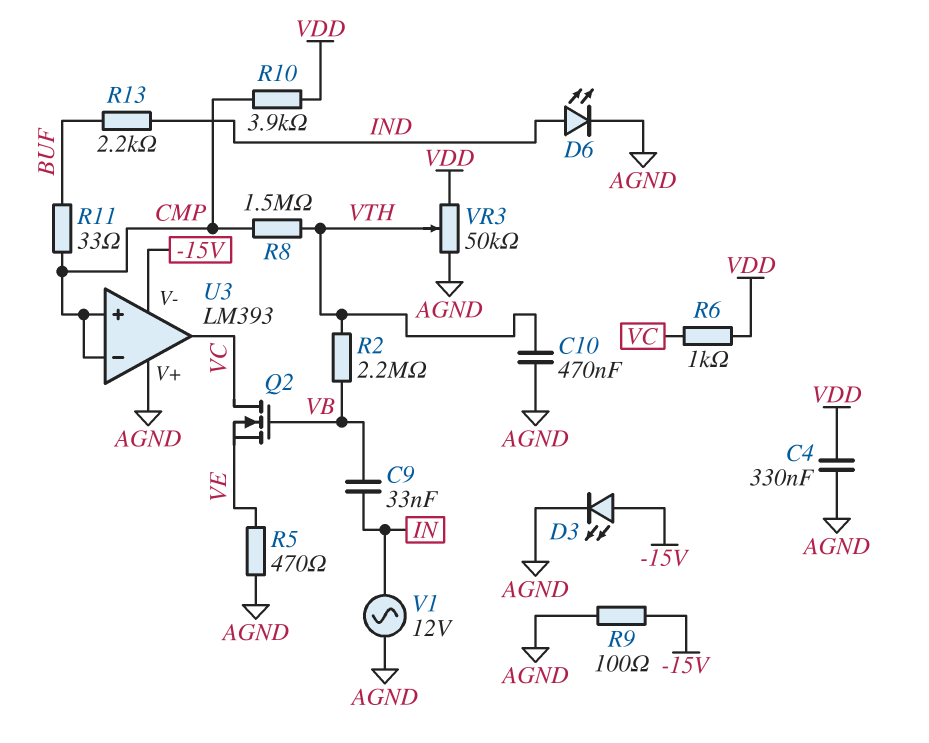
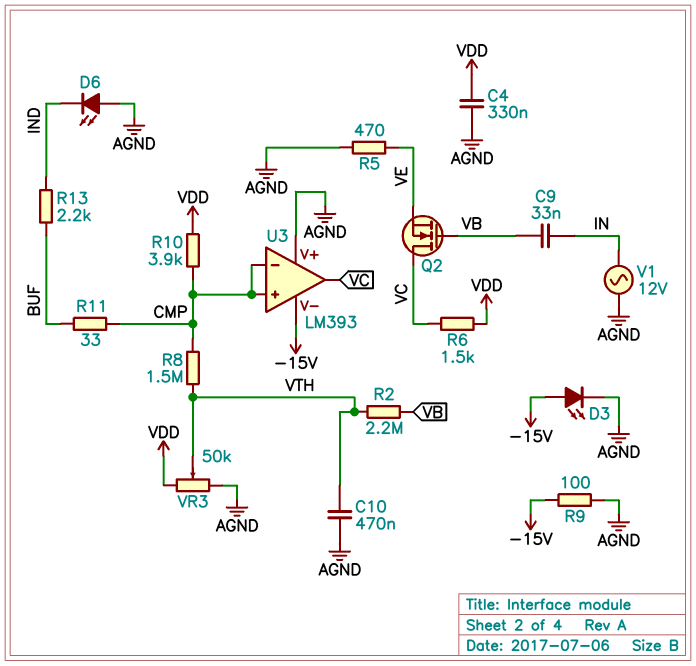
D6: LED (A IND, K AGND) -> LED (A AGND, K IND)
R6: 1k (VC, VDD) -> 1.5k (VC, VDD)

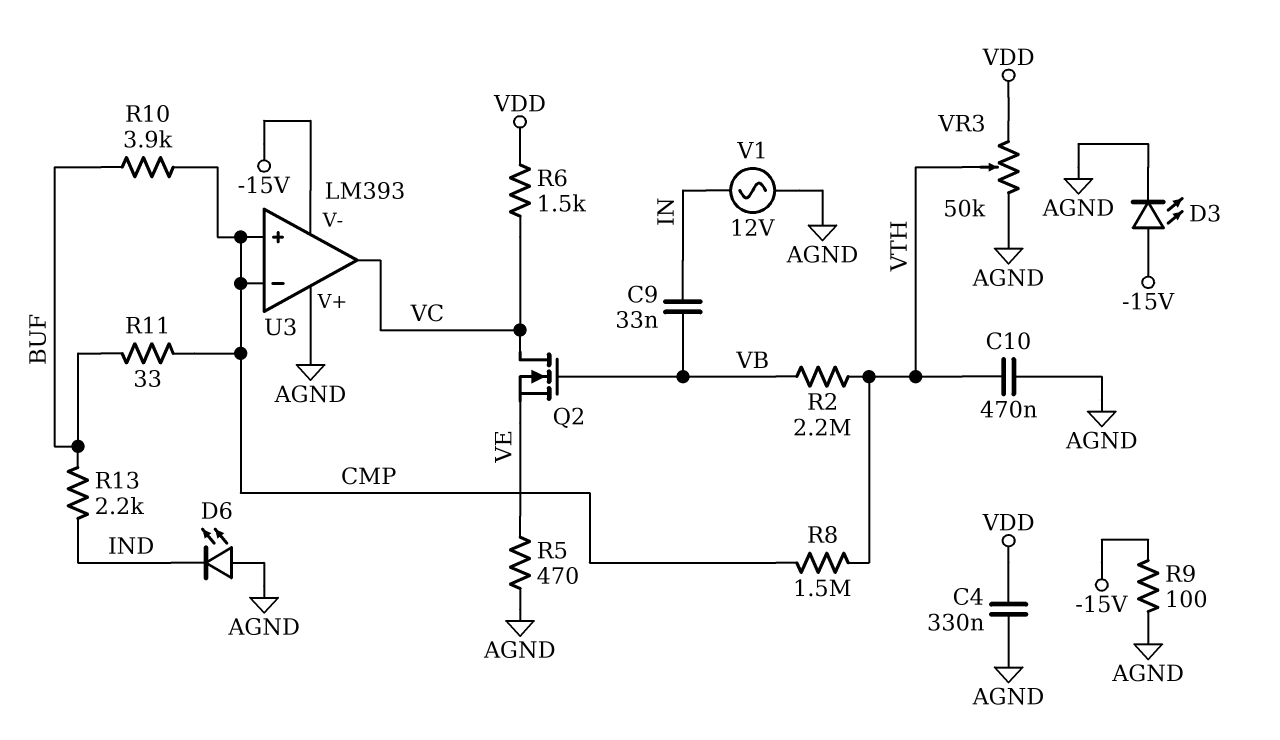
R10: 3.9k (CMP, VDD) -> 3.9k (BUF, CMP)

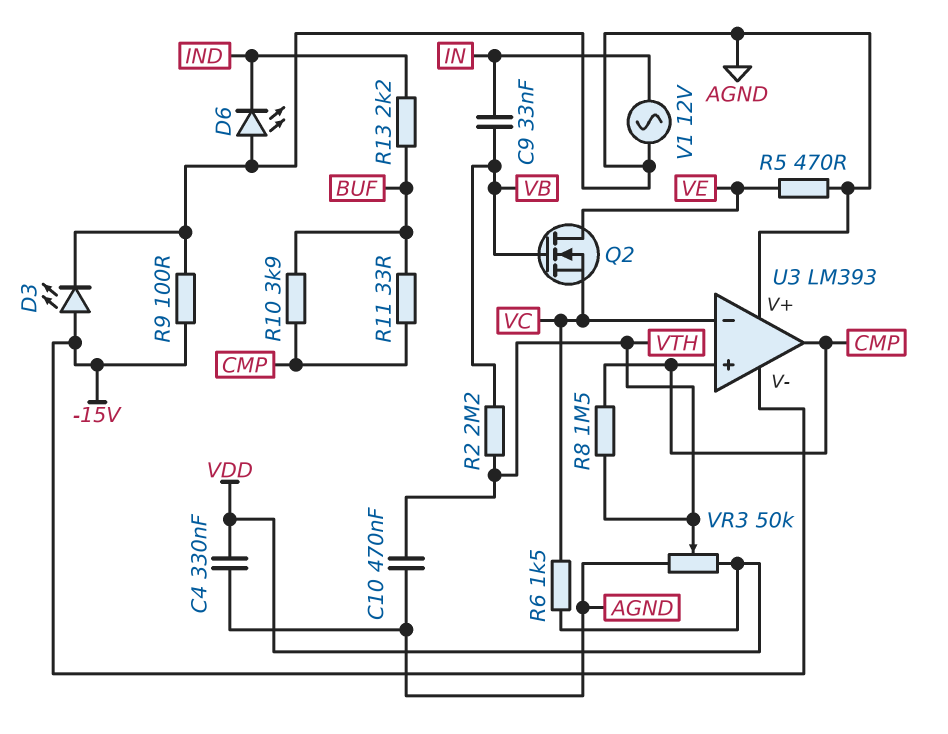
Q2: NMOS (G VB, D VC, S VE) -> NMOS (G VB, D VE, S VC)
U3 pin in-: CMP -> VC
U3 pin out: VC -> CMP

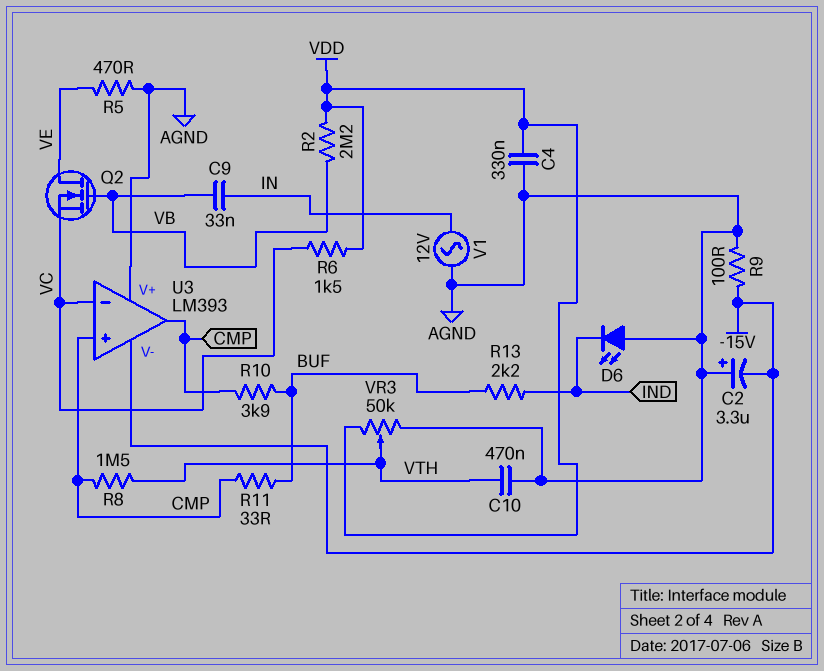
C2: none -> 3.3uF (plus AGND, minus -15V)
D3: LED (A -15V, K AGND) -> none
R2: 2.2M (VB, VTH) -> 2.2M (VB, VDD)

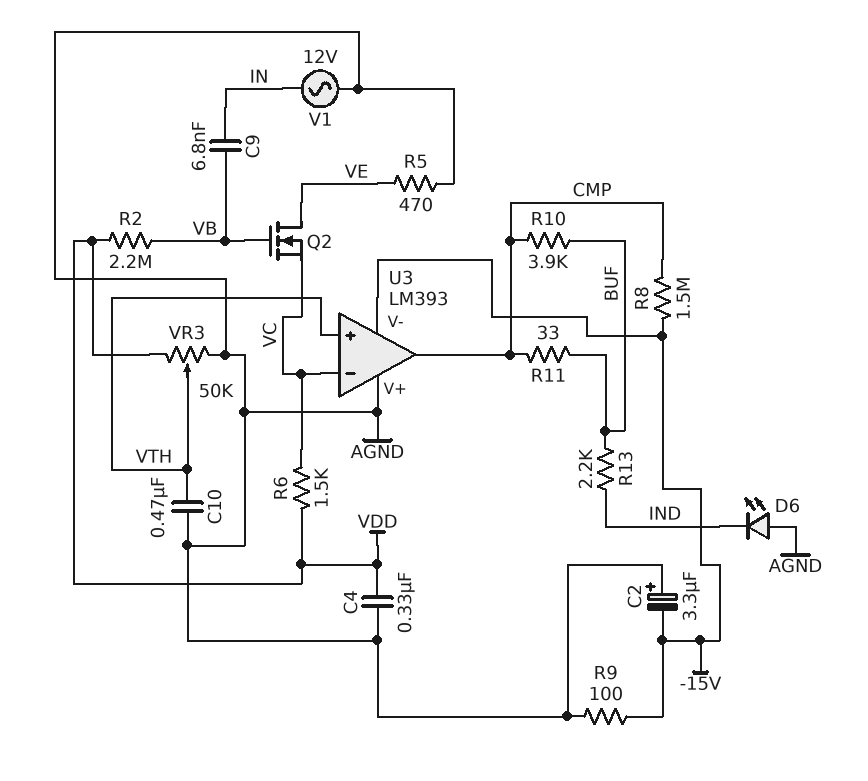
C9: 33nF (IN, VB) -> 6.8nF (IN, VB)
R8: 1.5M (CMP, VTH) -> 1.5M (-15V, CMP)
U3 pin in+: CMP -> VTH

